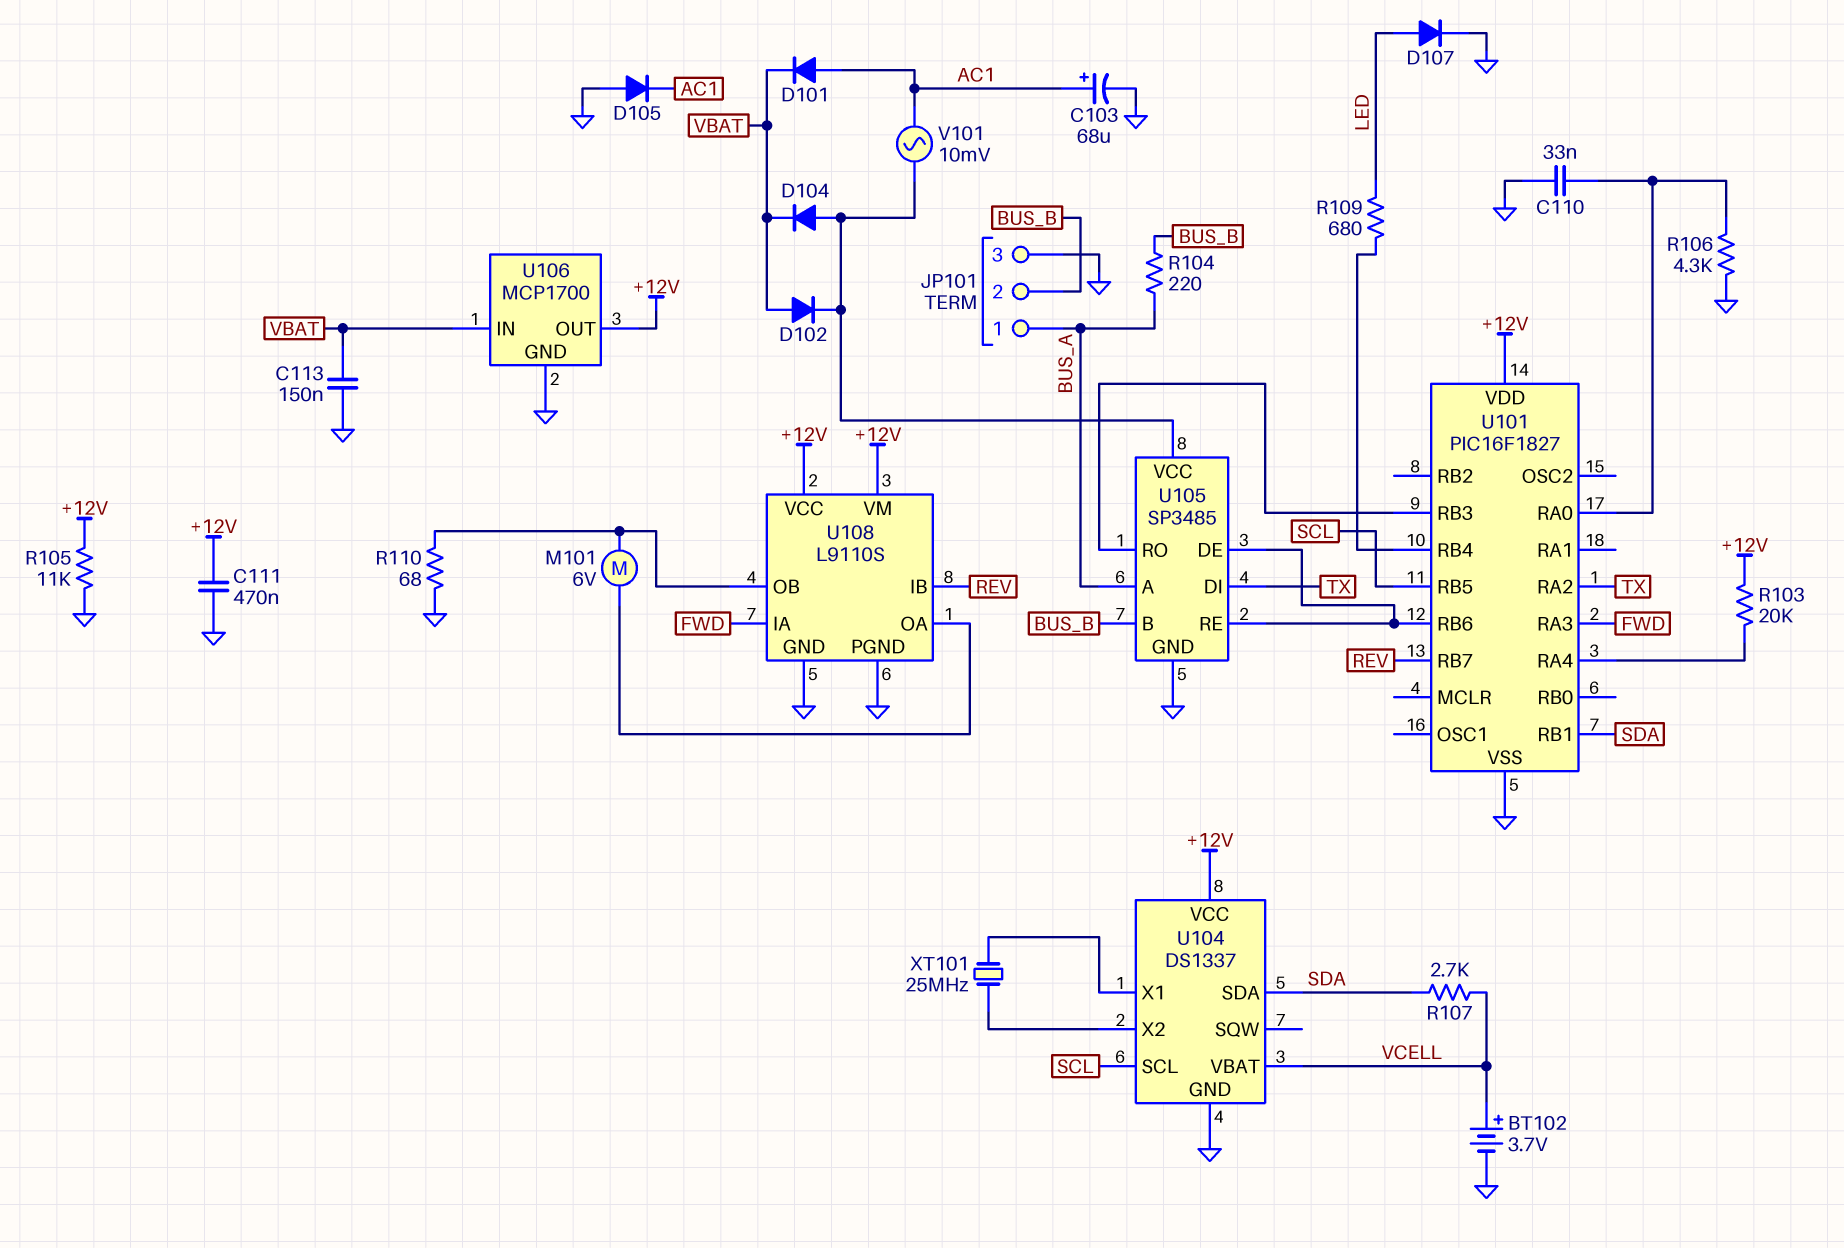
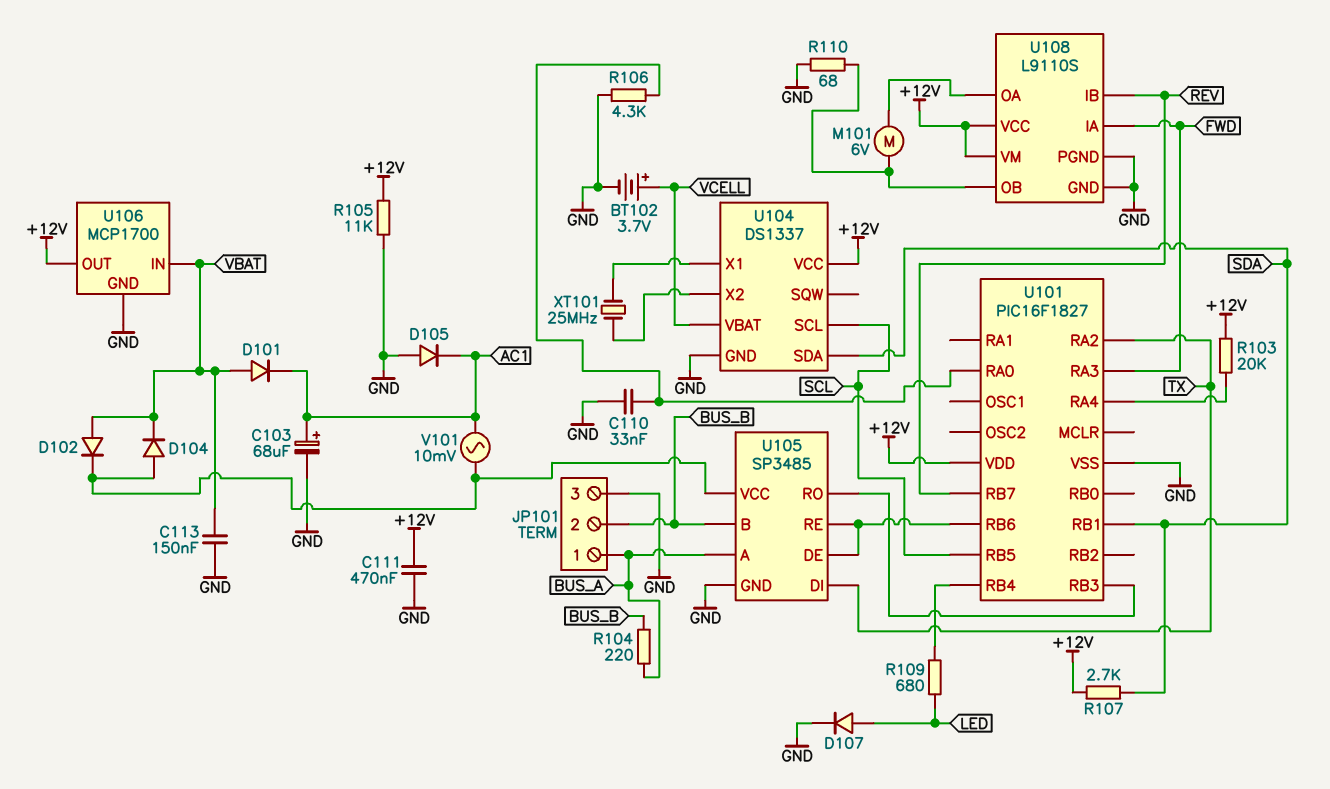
D101: diode (A AC1, K VBAT) -> diode (A VBAT, K AC1)
R107: 2.7k (SDA, VCELL) -> 2.7k (+12V, SDA)

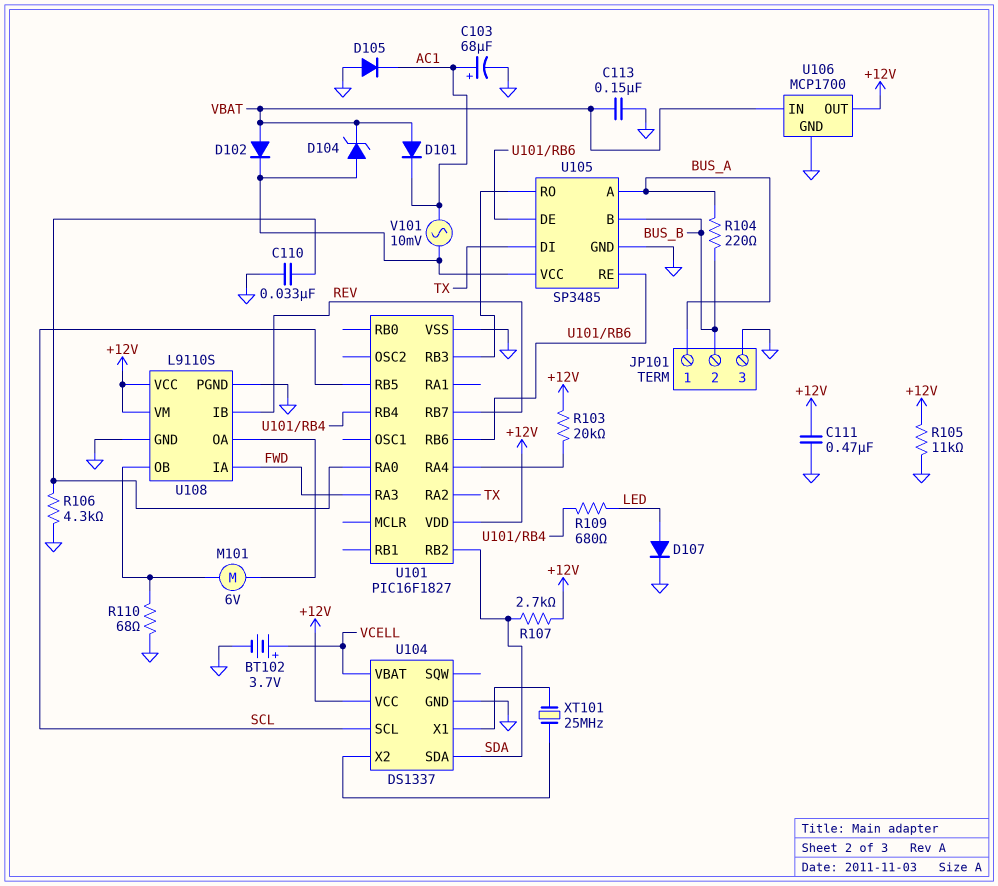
D104: diode (A U105/VCC, K VBAT) -> zener (A U105/VCC, K VBAT)
U101 pin RB1: SDA -> none
U101 pin RB2: none -> SDA

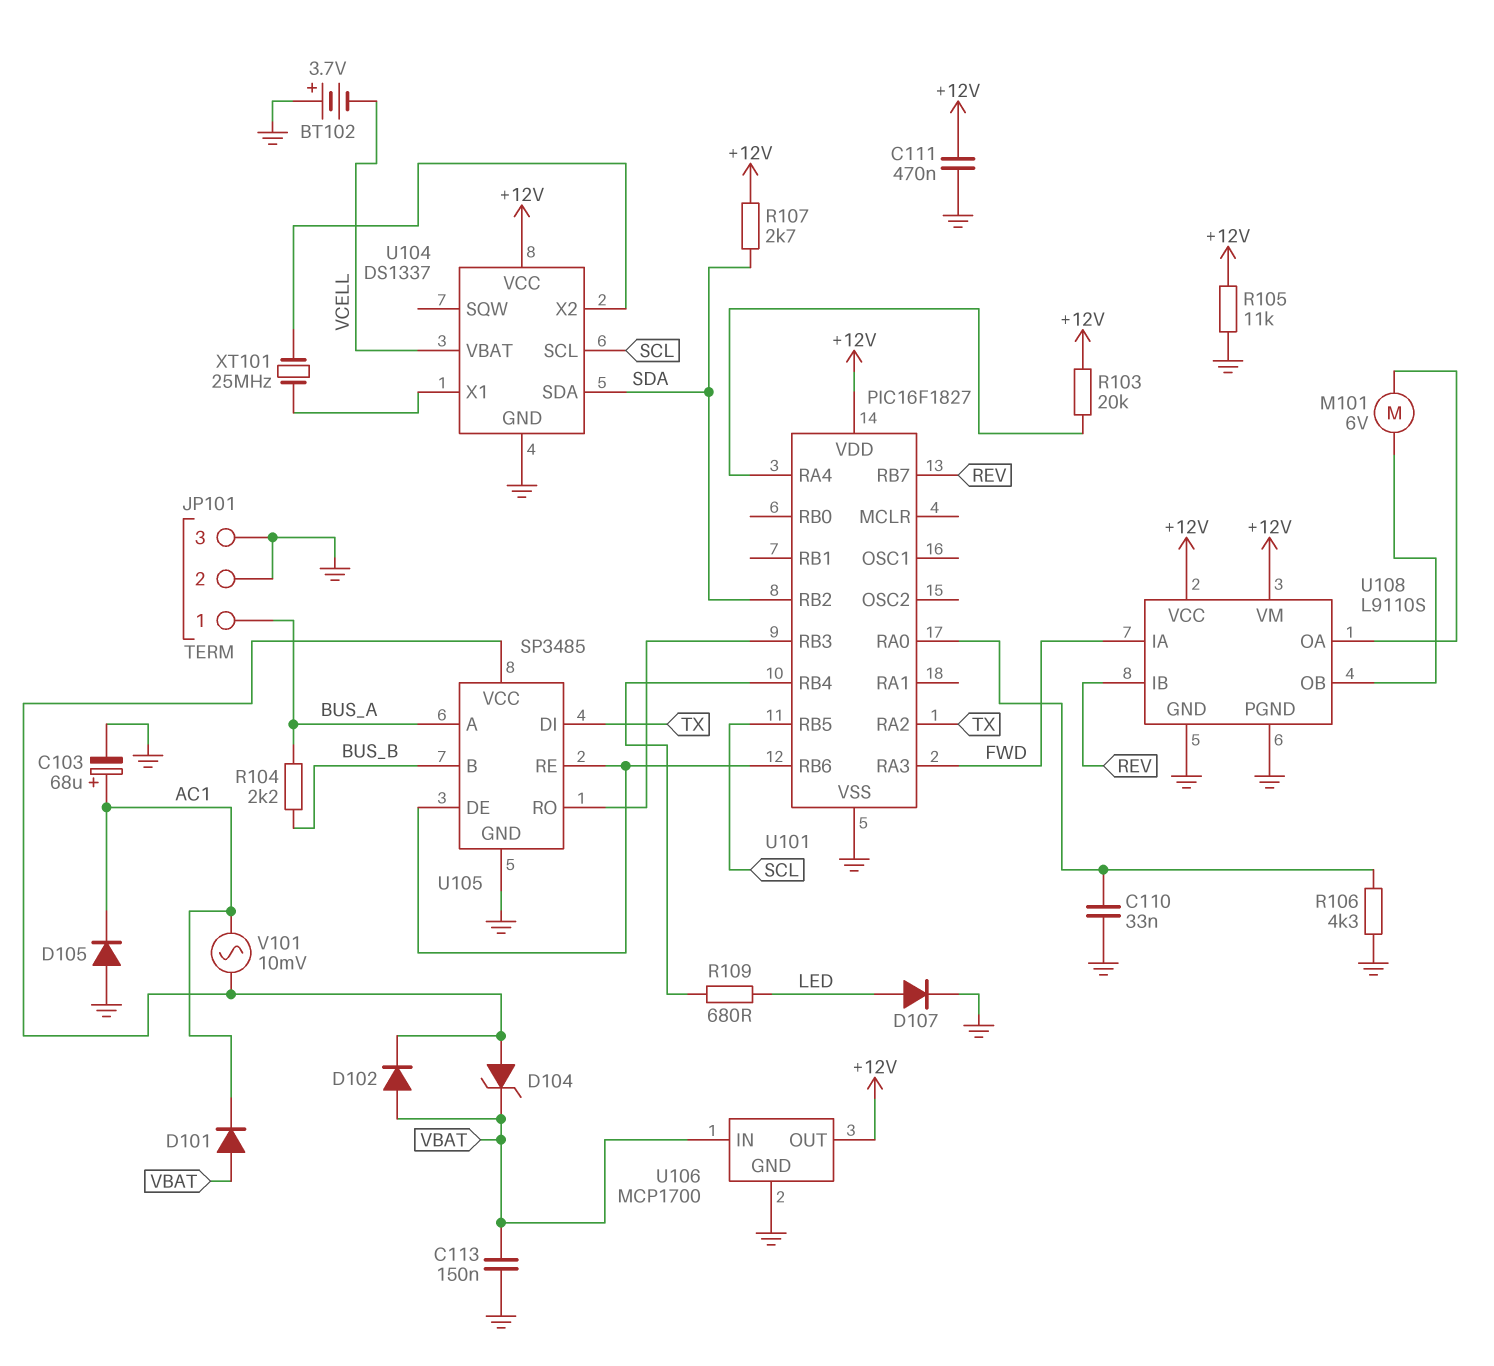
BT102: 3.7V (plus VCELL, minus GND) -> 3.7V (plus GND, minus VCELL)
JP101 pin 2: BUS_B -> GND
R104: 220 (BUS_A, BUS_B) -> 2.2k (BUS_A, BUS_B)
R110: 68 (GND, U108/OB) -> none

